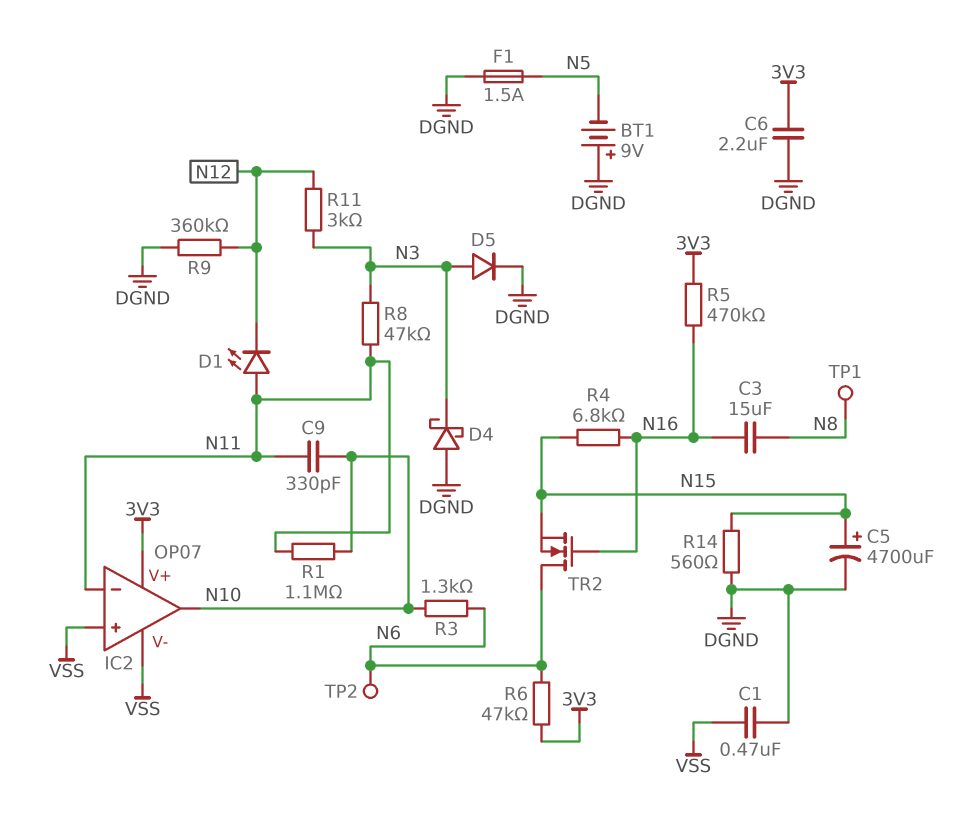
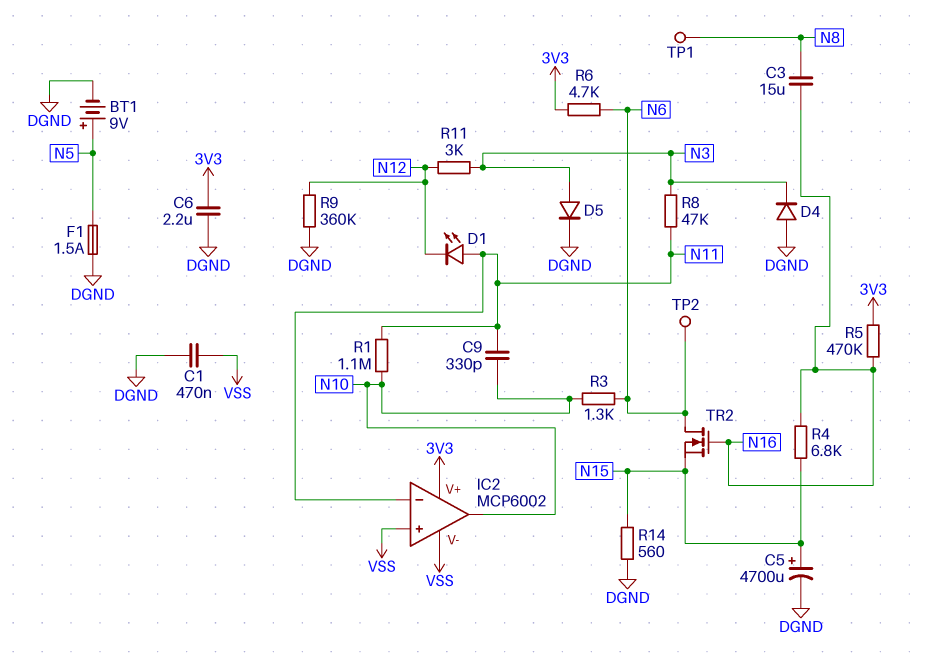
BT1: 9V (plus DGND, minus N5) -> 9V (plus N5, minus DGND)
D4: schottky (A DGND, K N3) -> diode (A DGND, K N3)
IC2: OP07 -> MCP6002
R6: 47k (3V3, N6) -> 4.7k (3V3, N6)

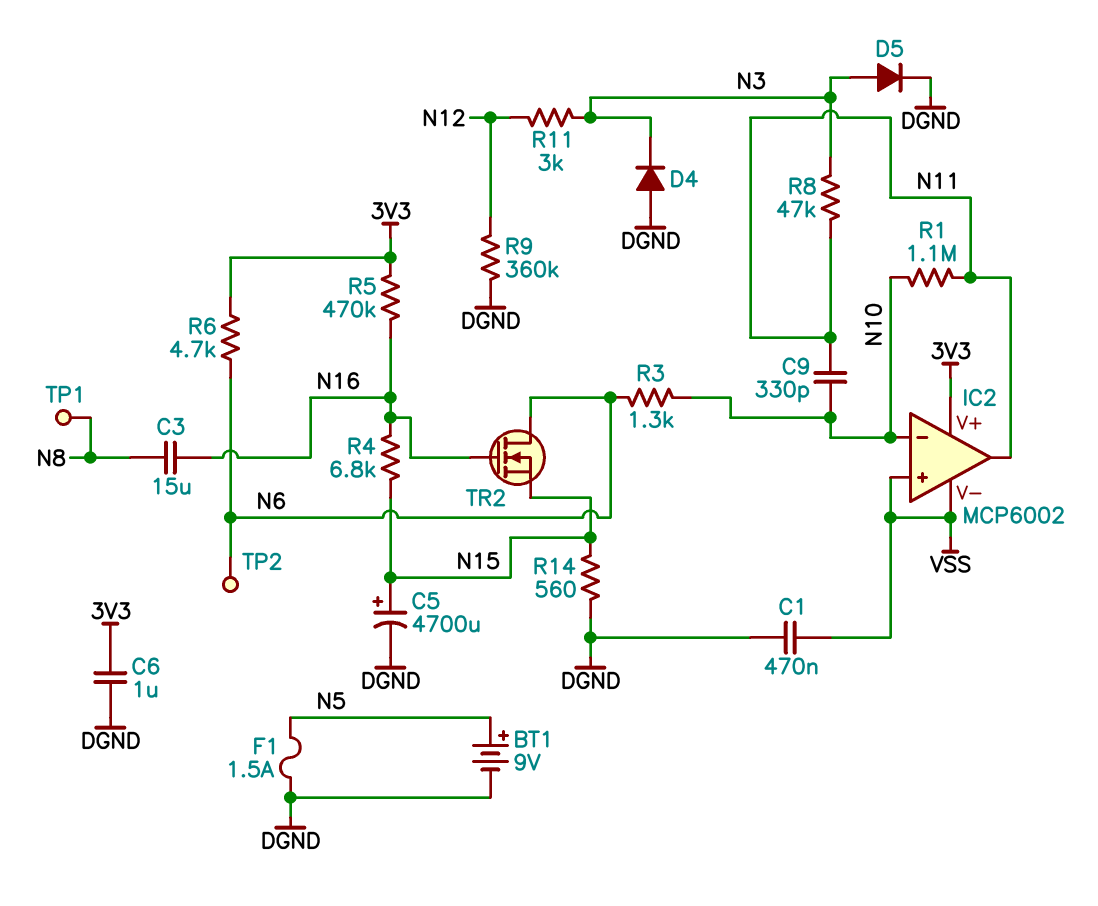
C6: 2.2uF (3V3, DGND) -> 1uF (3V3, DGND)
D1: LED (A N11, K N12) -> none
IC2 pin in-: N11 -> N10
IC2 pin out: N10 -> N11

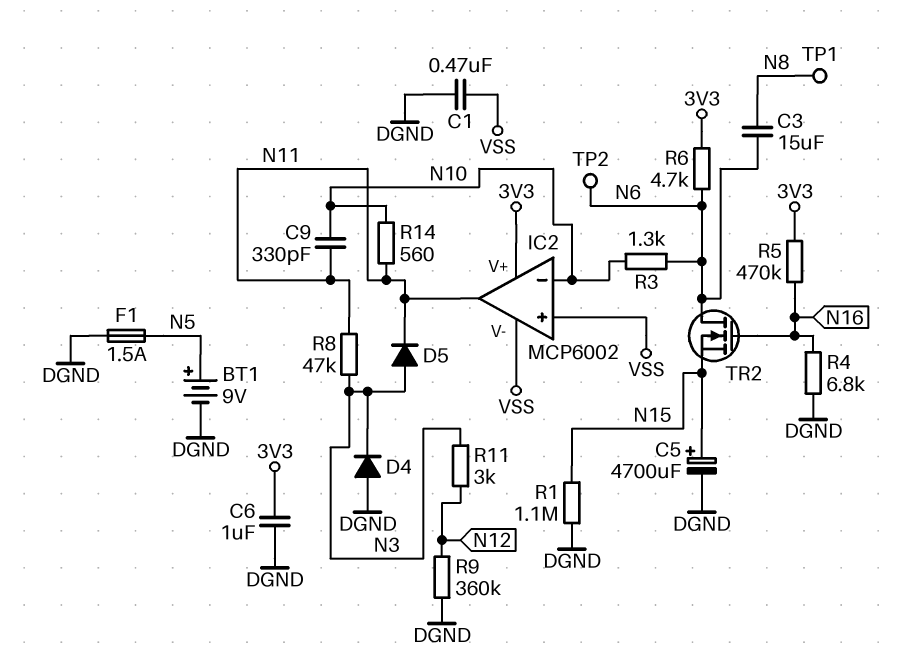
C3: 15uF (N8, N16) -> 15uF (N6, N8)
D5: diode (A N3, K DGND) -> diode (A N3, K N11)
R1: 1.1M (N10, N11) -> 1.1M (DGND, N15)
R4: 6.8k (N15, N16) -> 6.8k (DGND, N16)
R14: 560 (DGND, N15) -> 560 (N10, N11)

